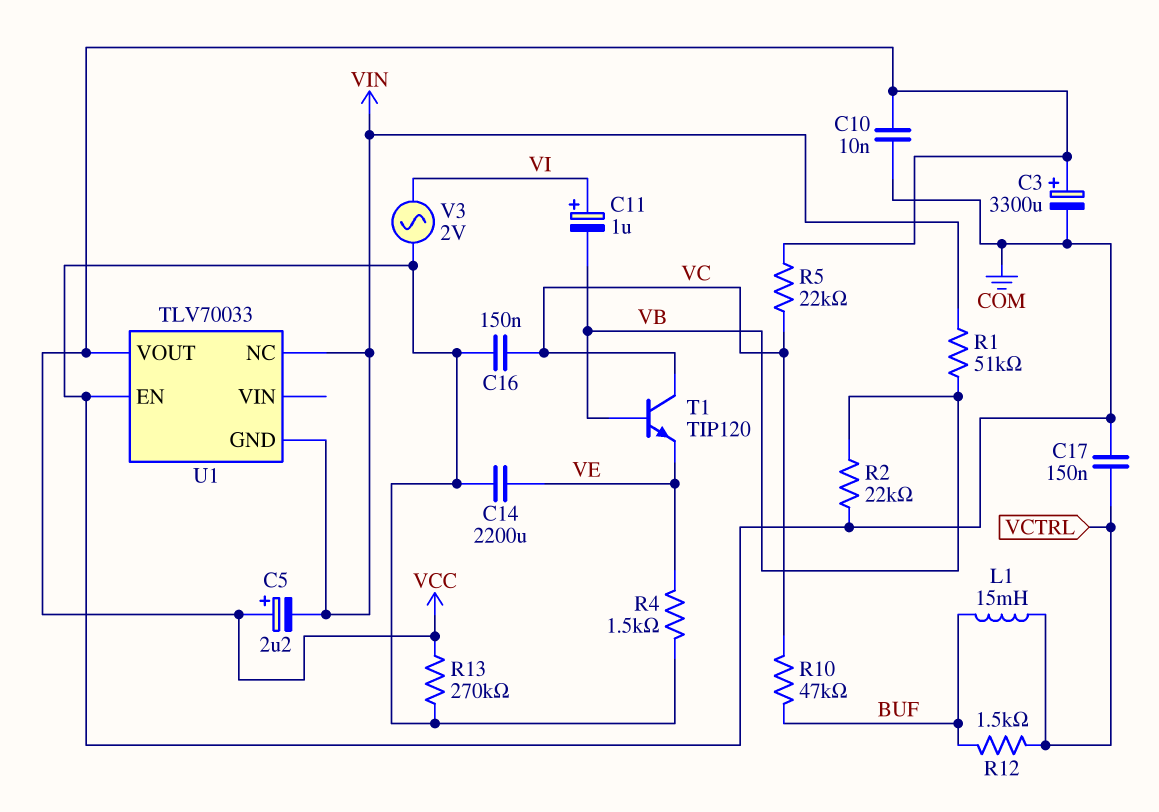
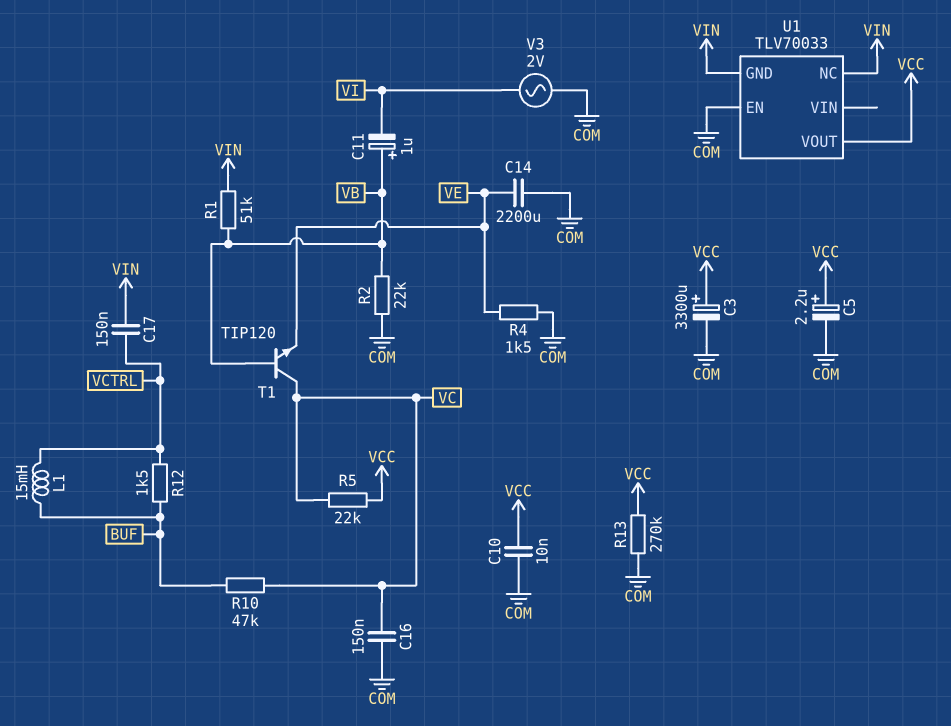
C5: 2.2uF (plus VCC, minus VIN) -> 2.2uF (plus VCC, minus COM)
C11: 1uF (plus VI, minus VB) -> 1uF (plus VB, minus VI)
C17: 150nF (COM, VCTRL) -> 150nF (VCTRL, VIN)

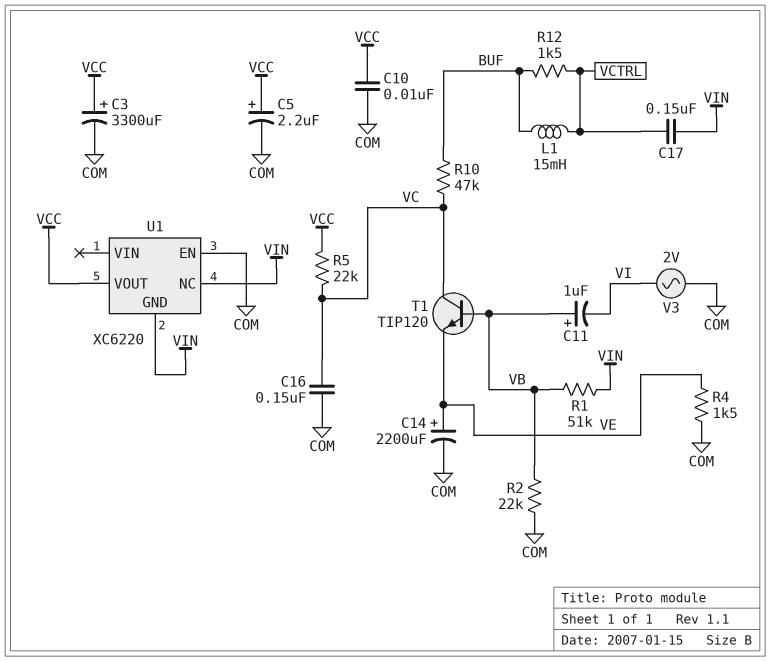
C14: 2200uF (COM, VE) -> 2200uF (plus VE, minus COM)
R13: 270k (COM, VCC) -> none
U1: TLV70033 -> XC6220

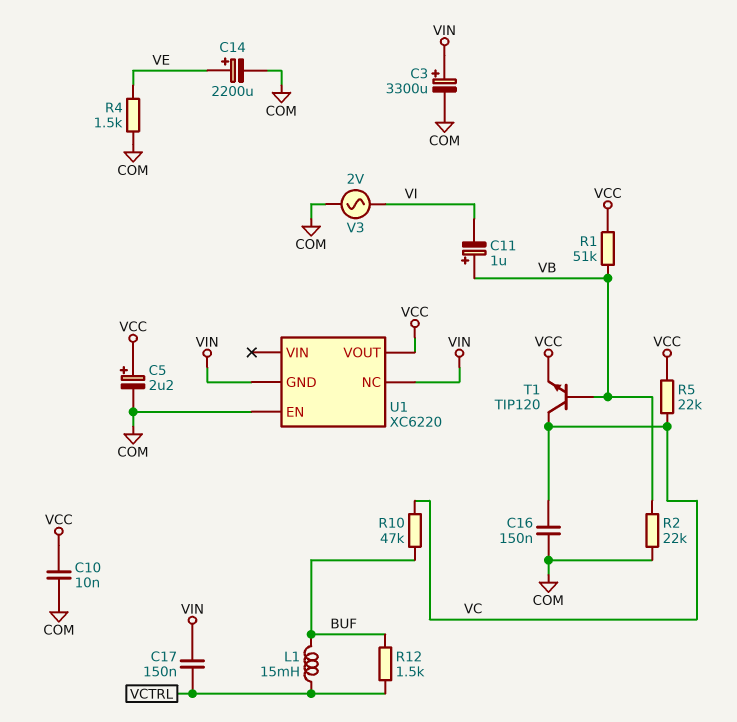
C3: 3300uF (plus VCC, minus COM) -> 3300uF (plus VIN, minus COM)
R1: 51k (VB, VIN) -> 51k (VB, VCC)
T1: NPN TIP120 (B VB, C VC, E VE) -> NPN TIP120 (B VB, C VC, E VCC)

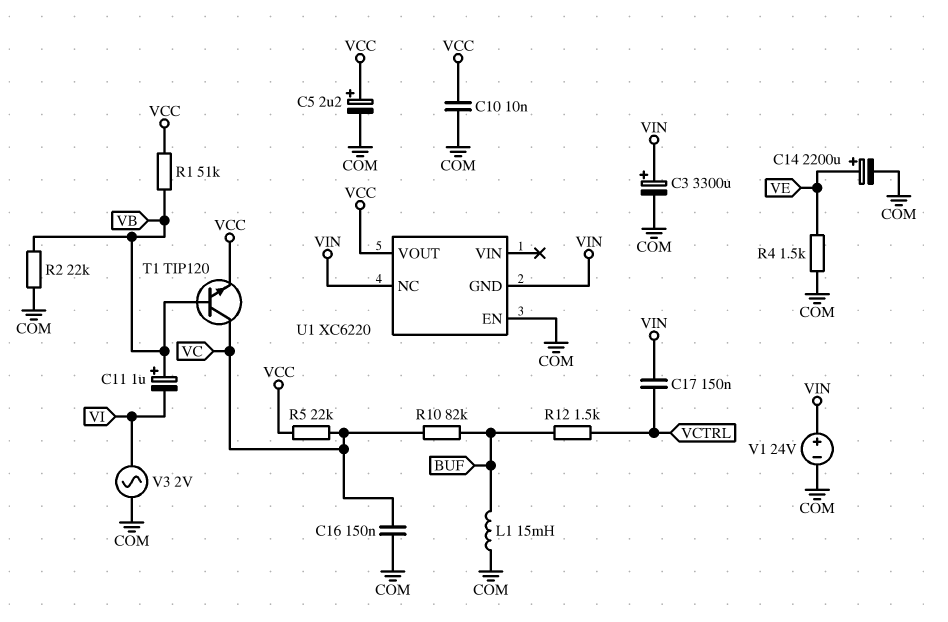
L1: 15mH (BUF, VCTRL) -> 15mH (BUF, COM)
R10: 47k (BUF, VC) -> 82k (BUF, VC)
V1: none -> 24V (plus VIN, minus COM)

